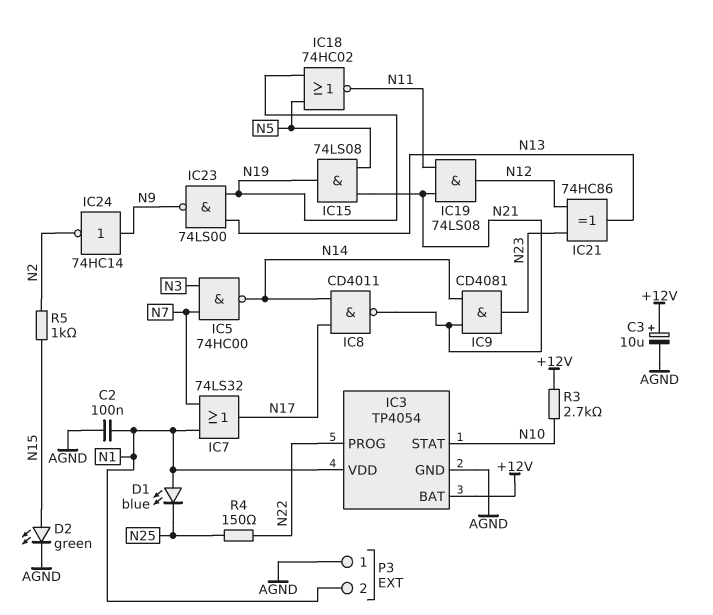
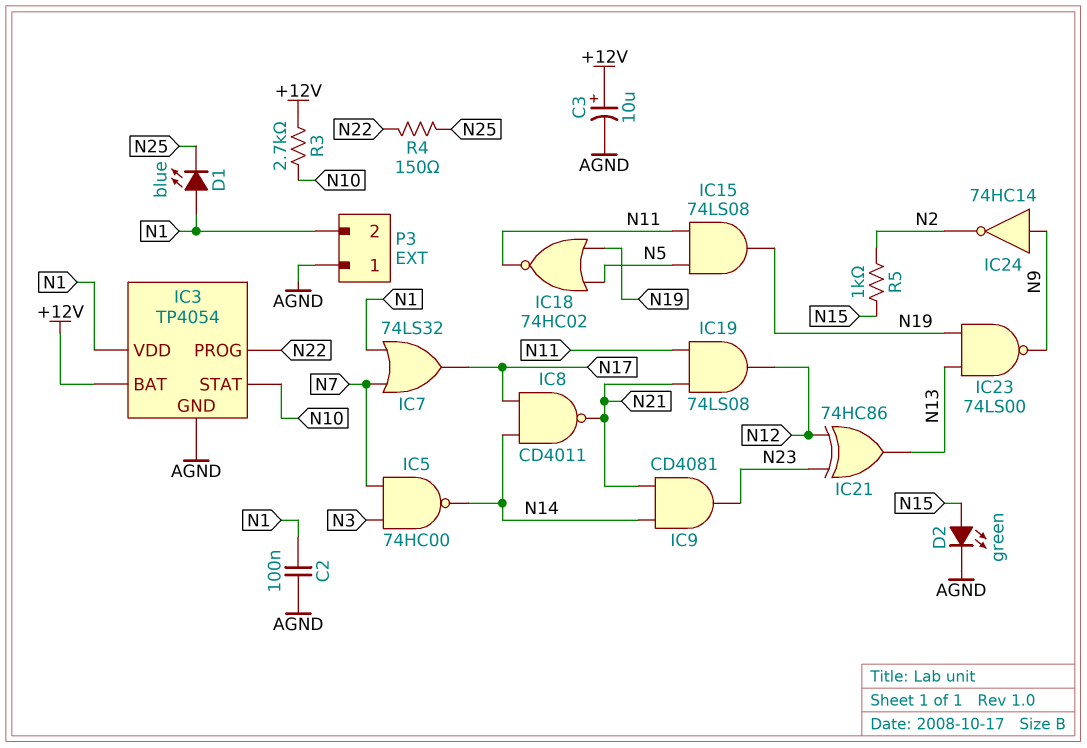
IC15: AND 74LS08 (in N5, in N21, out N19) -> AND 74LS08 (in N5, in N11, out N19)

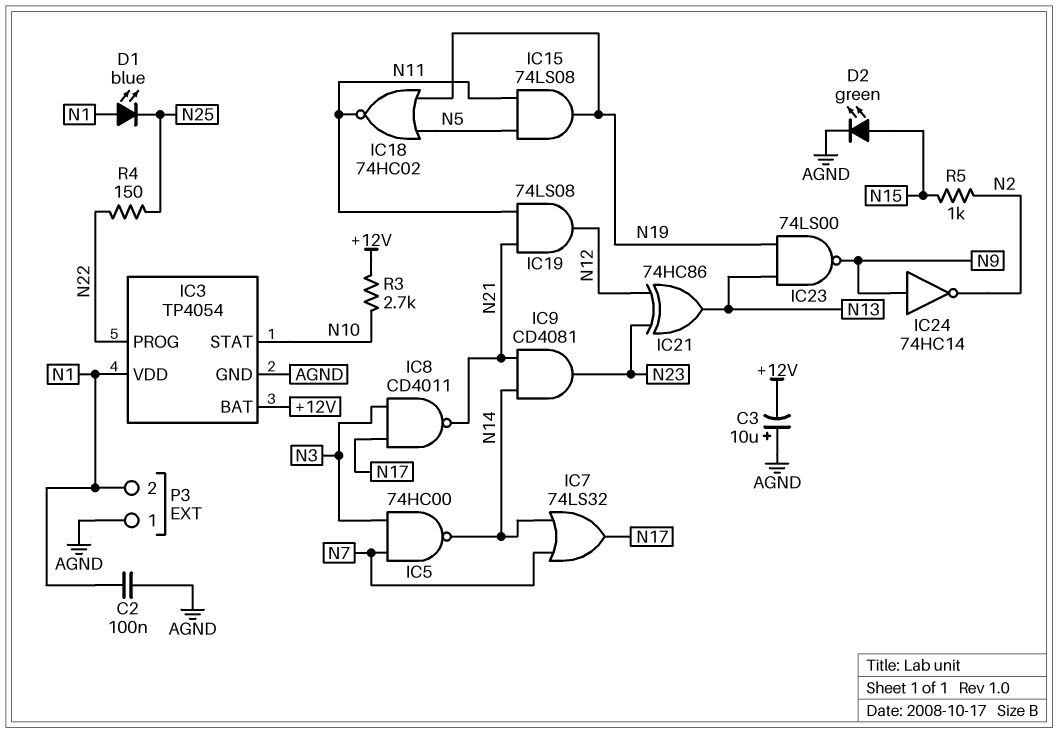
C3: 10uF (plus +12V, minus AGND) -> 10uF (plus AGND, minus +12V)
IC7: OR 74LS32 (in N1, in N7, out N17) -> OR 74LS32 (in N7, in N14, out N17)
IC8: NAND CD4011 (in N14, in N17, out N21) -> NAND CD4011 (in N3, in N17, out N21)

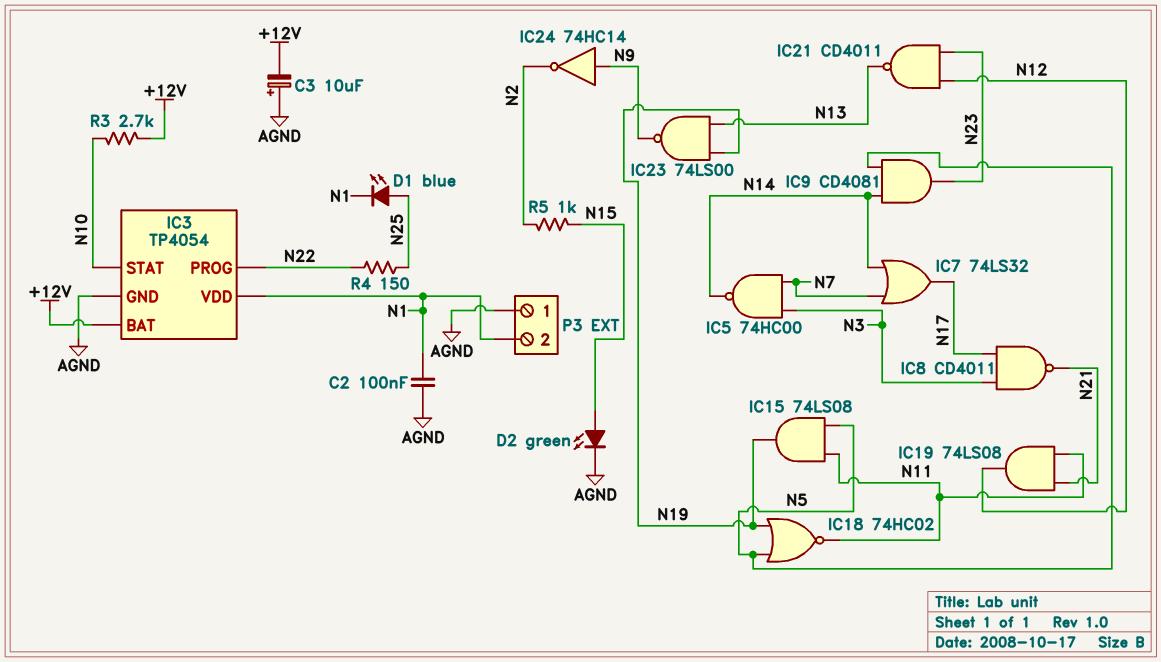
D1: LED blue (A N1, K N25) -> LED blue (A N25, K N1)
IC9: AND CD4081 (in N14, in N21, out N23) -> AND CD4081 (in N5, in N14, out N23)
IC21: XOR 74HC86 (in N12, in N23, out N13) -> NAND CD4011 (in N12, in N23, out N13)

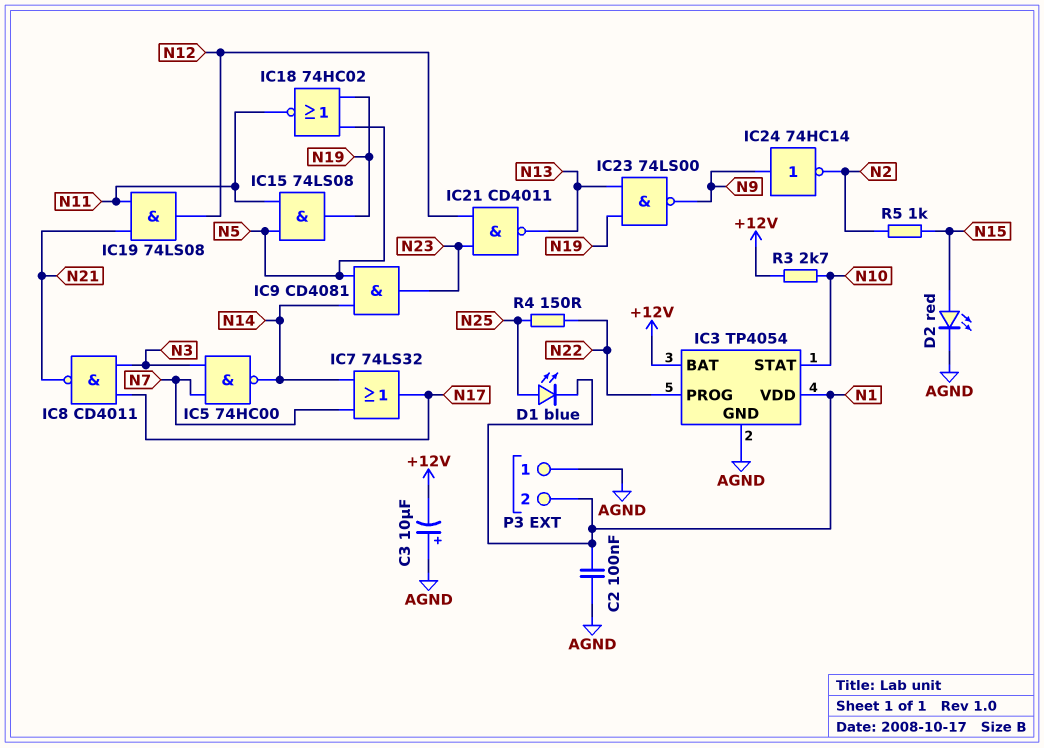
D2: LED green (A N15, K AGND) -> LED red (A N15, K AGND)

